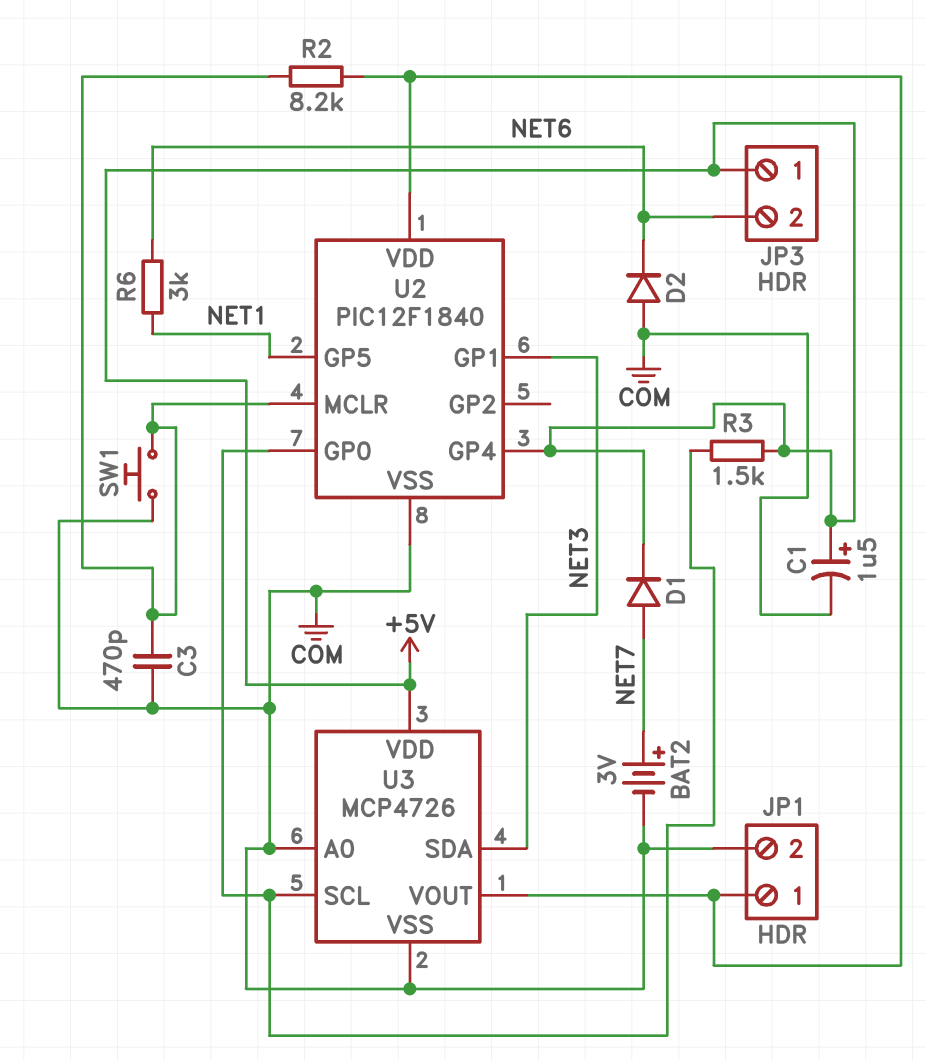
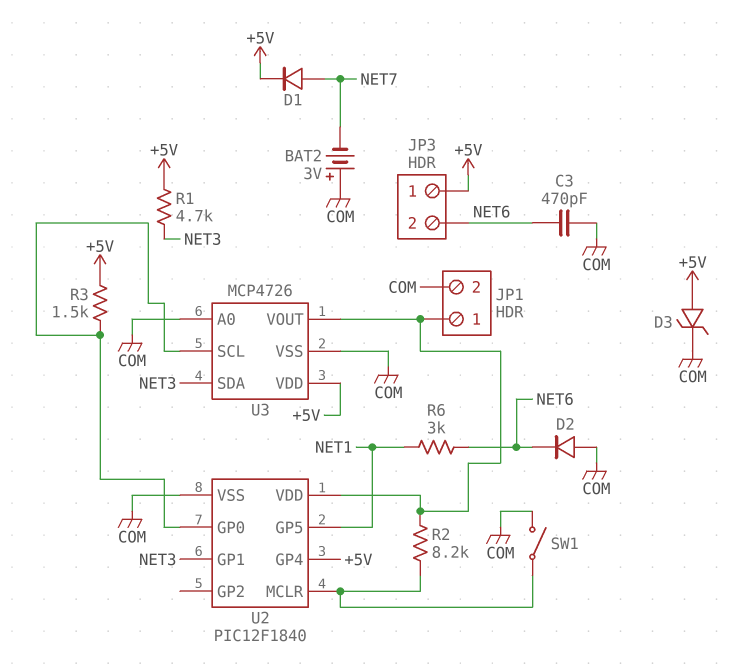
BAT2: 3V (plus NET7, minus COM) -> 3V (plus COM, minus NET7)
C1: 1.5uF (plus +5V, minus COM) -> none
C3: 470pF (COM, U2/MCLR) -> 470pF (COM, NET6)
D3: none -> zener (A +5V, K COM)
R1: none -> 4.7k (+5V, NET3)
SW1: button (COM, U2/MCLR) -> switch (COM, U2/MCLR)

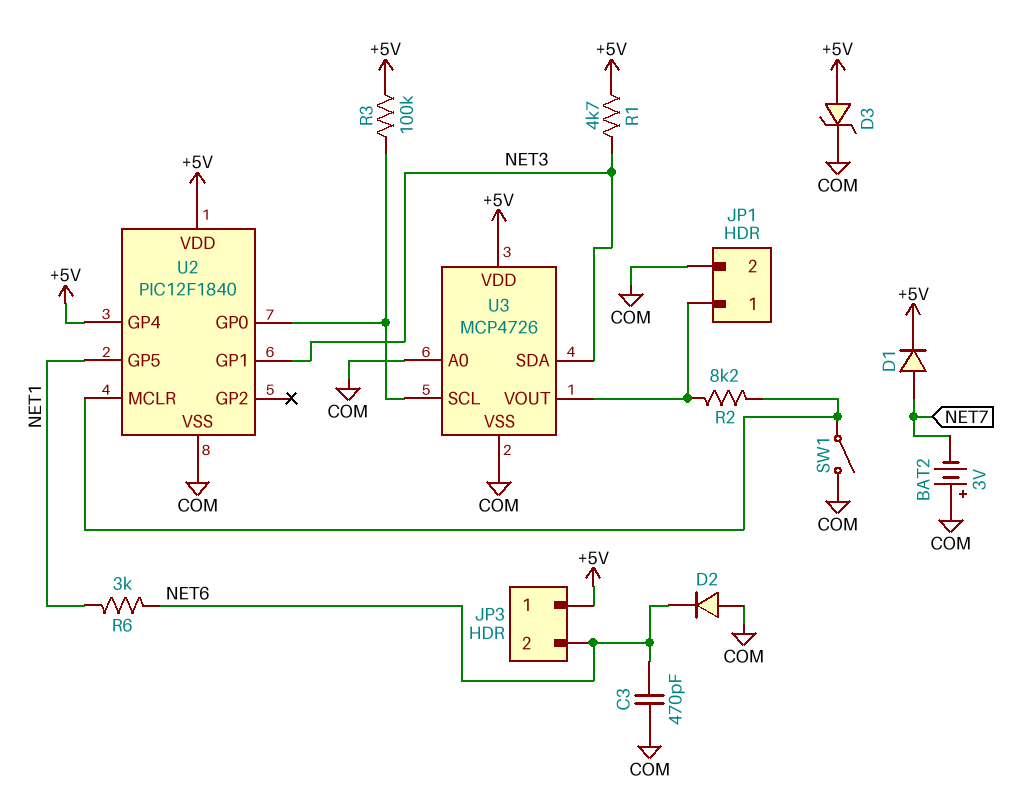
R3: 1.5k (+5V, U2/GP0) -> 100k (+5V, U2/GP0)
U2 pin VDD: JP1/1 -> +5V

